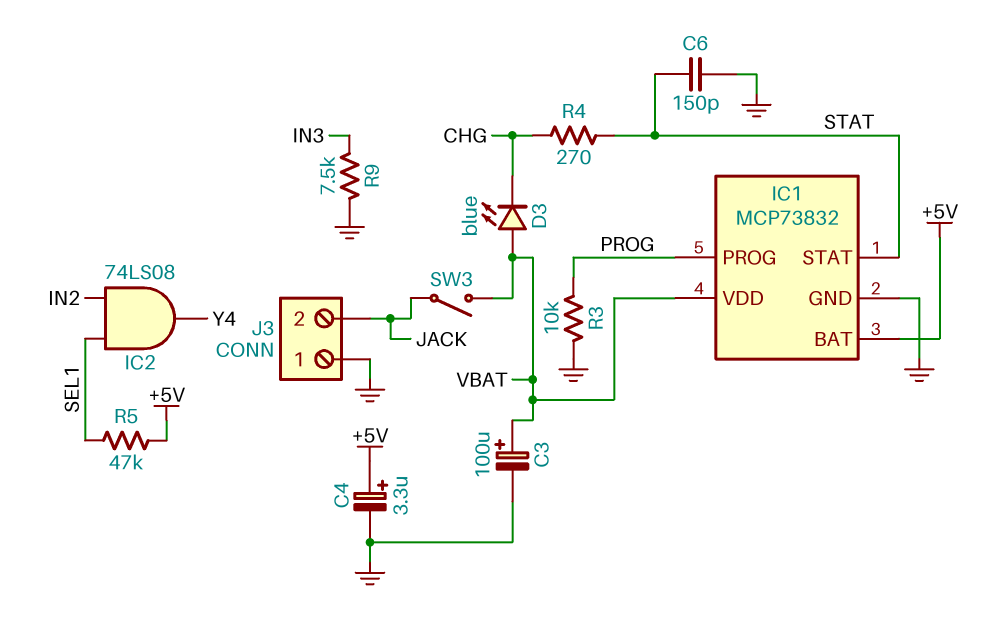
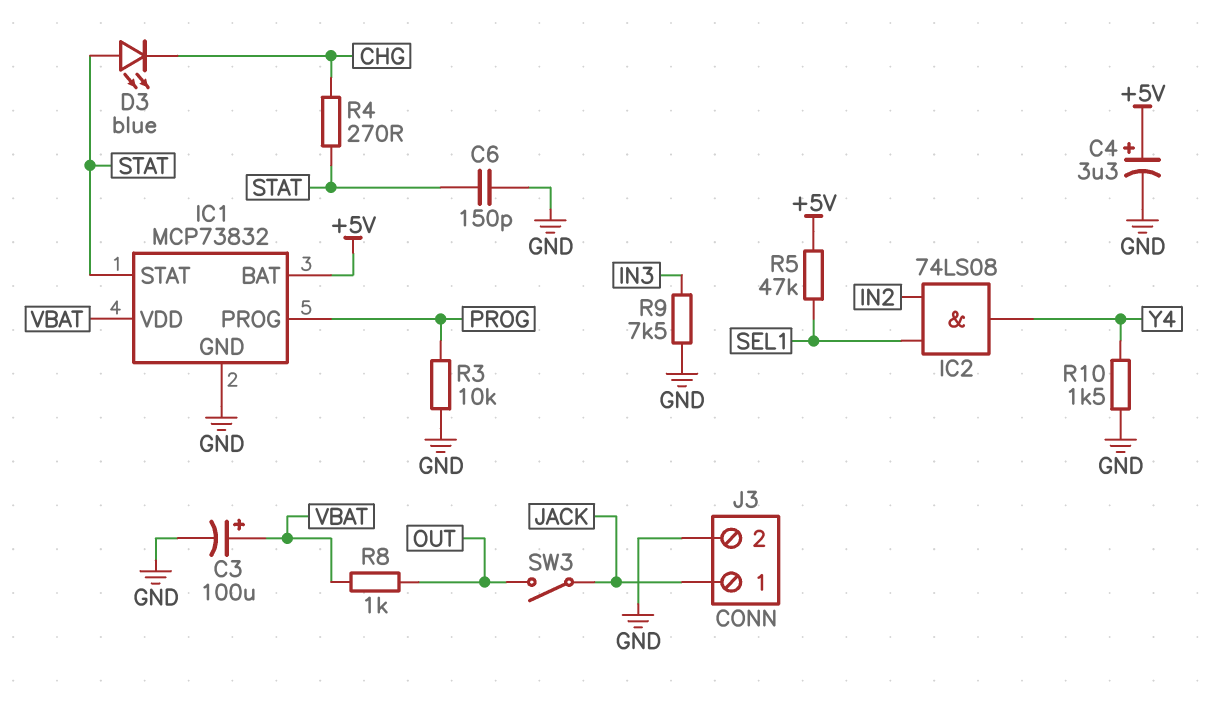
D3: LED blue (A VBAT, K CHG) -> LED blue (A STAT, K CHG)
J3 pin 1: GND -> JACK
J3 pin 2: JACK -> GND
R8: none -> 1k (OUT, VBAT)
R10: none -> 1.5k (GND, Y4)
SW3: switch (JACK, VBAT) -> switch (JACK, OUT)

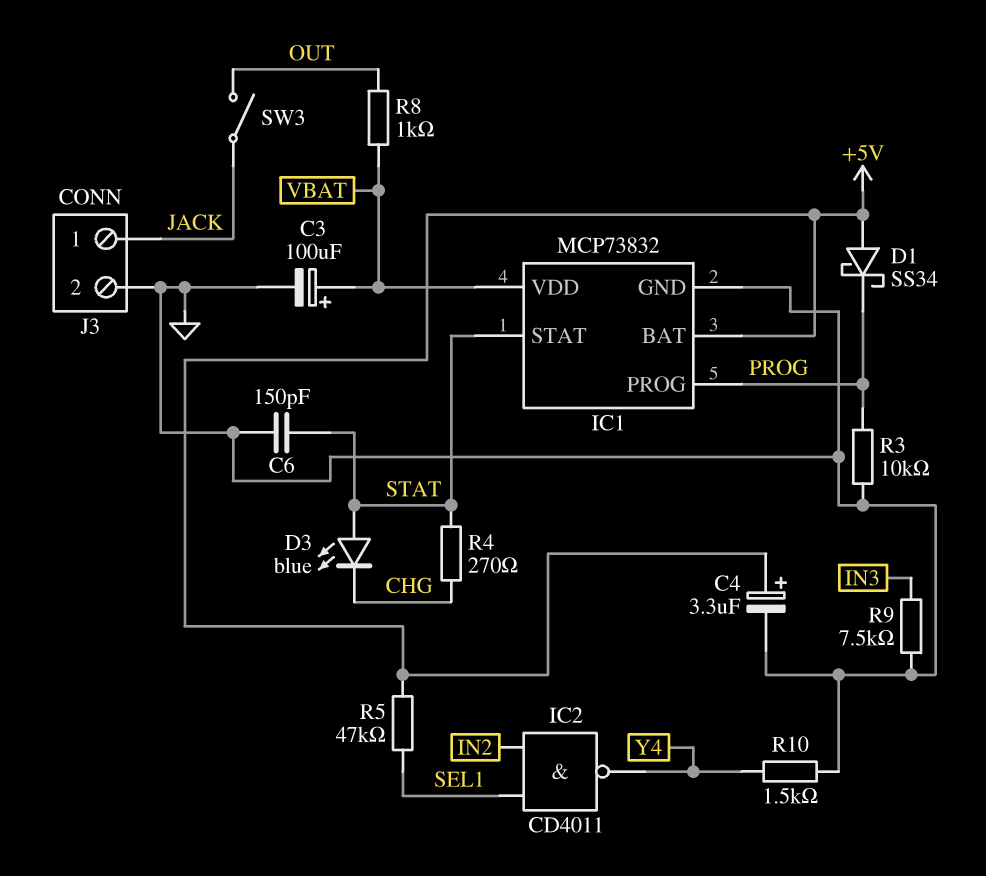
D1: none -> schottky SS34 (A +5V, K PROG)
IC2: AND 74LS08 (in IN2, in SEL1, out Y4) -> NAND CD4011 (in IN2, in SEL1, out Y4)

